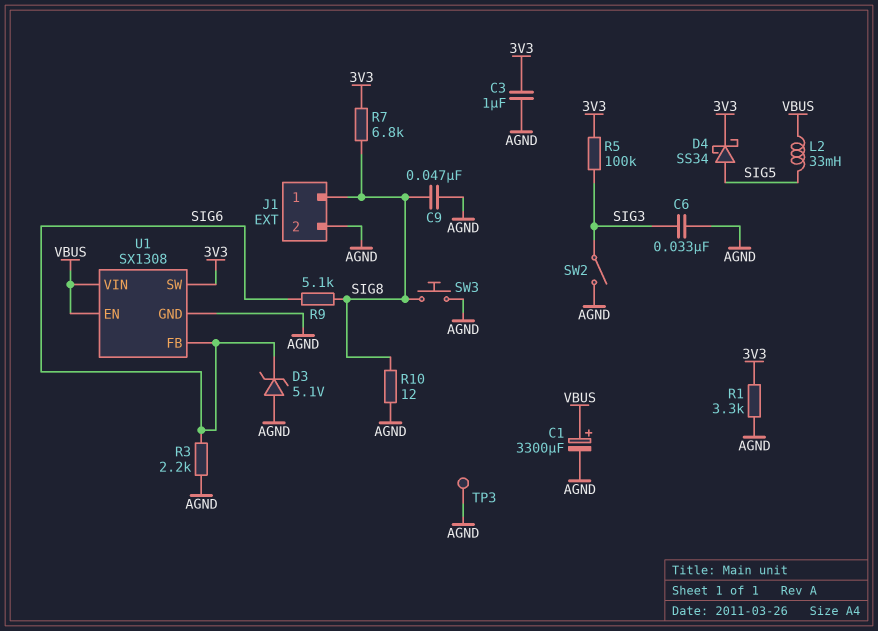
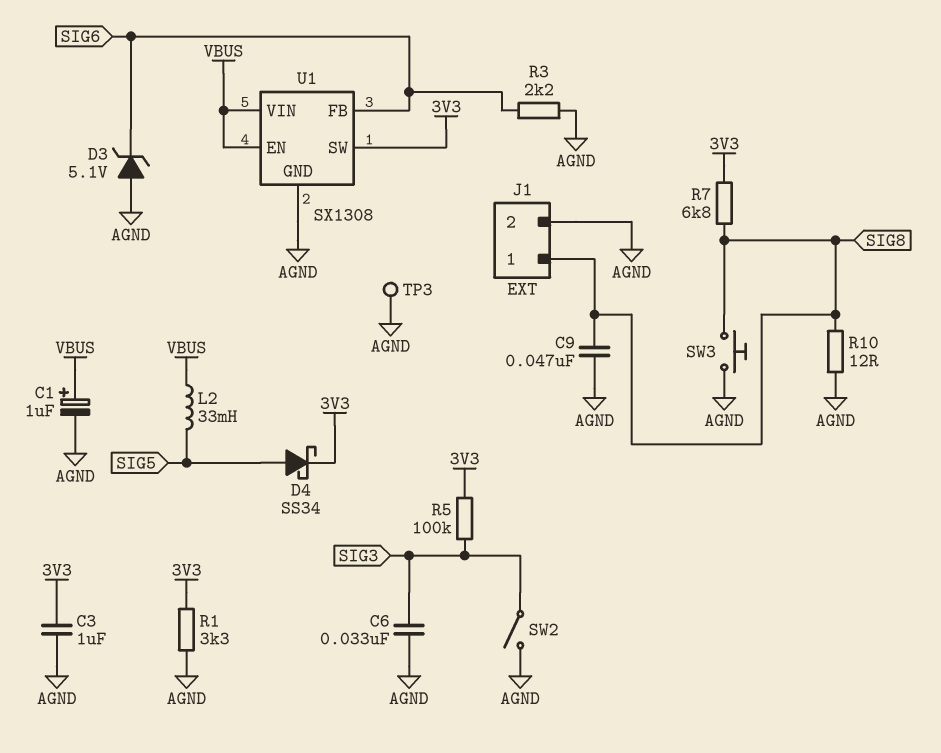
C1: 3300uF (plus VBUS, minus AGND) -> 1uF (plus VBUS, minus AGND)
R9: 5.1k (SIG6, SIG8) -> none

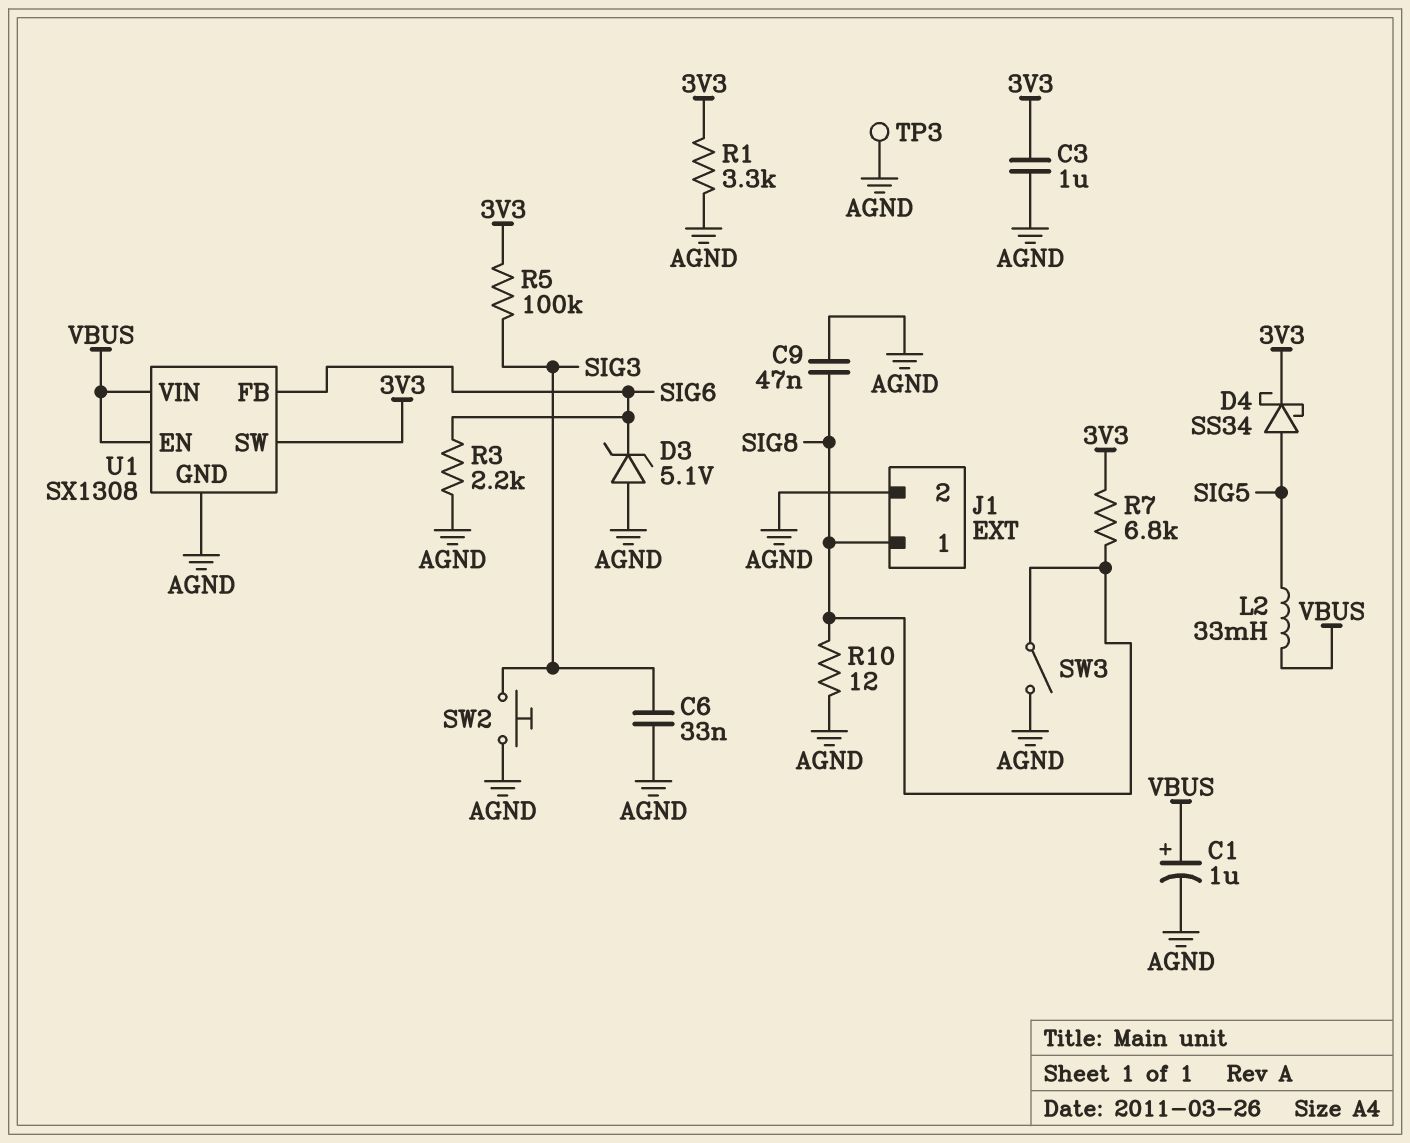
SW2: switch (AGND, SIG3) -> button (AGND, SIG3)
SW3: button (AGND, SIG8) -> switch (AGND, SIG8)

